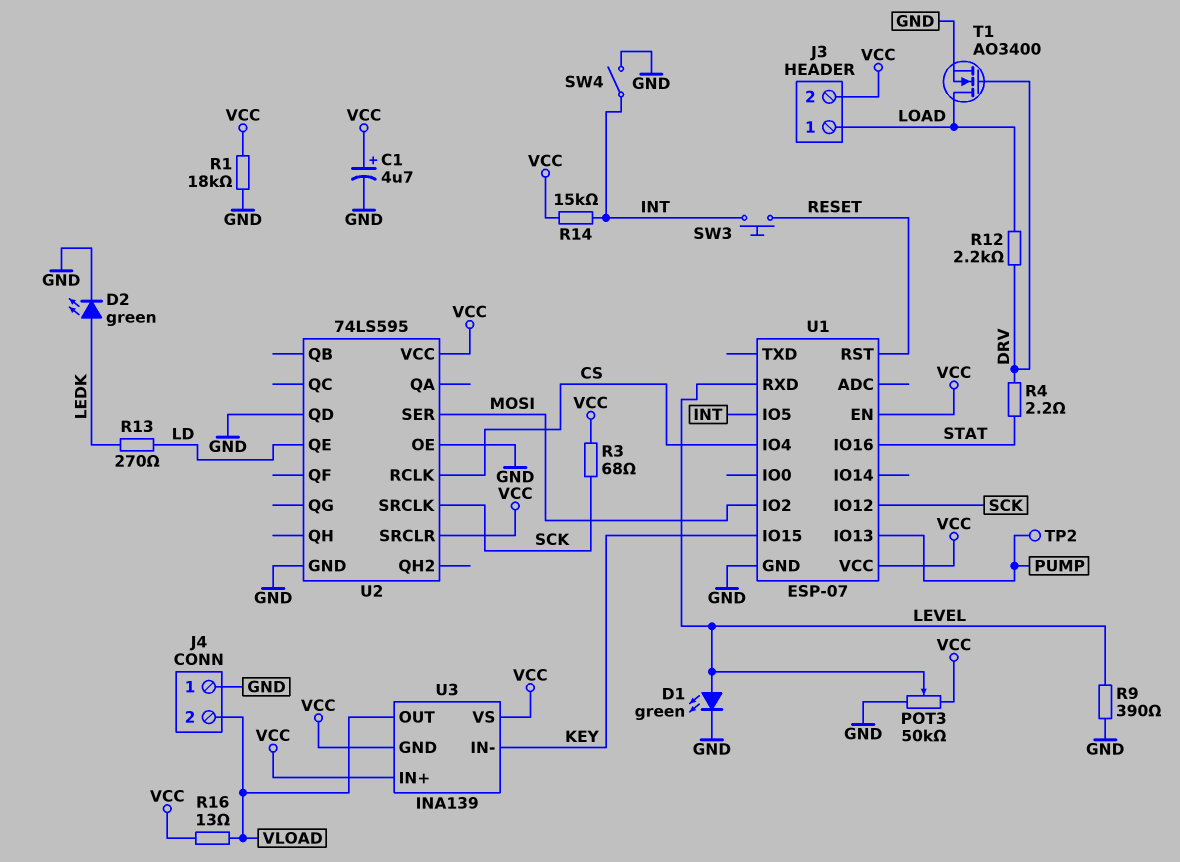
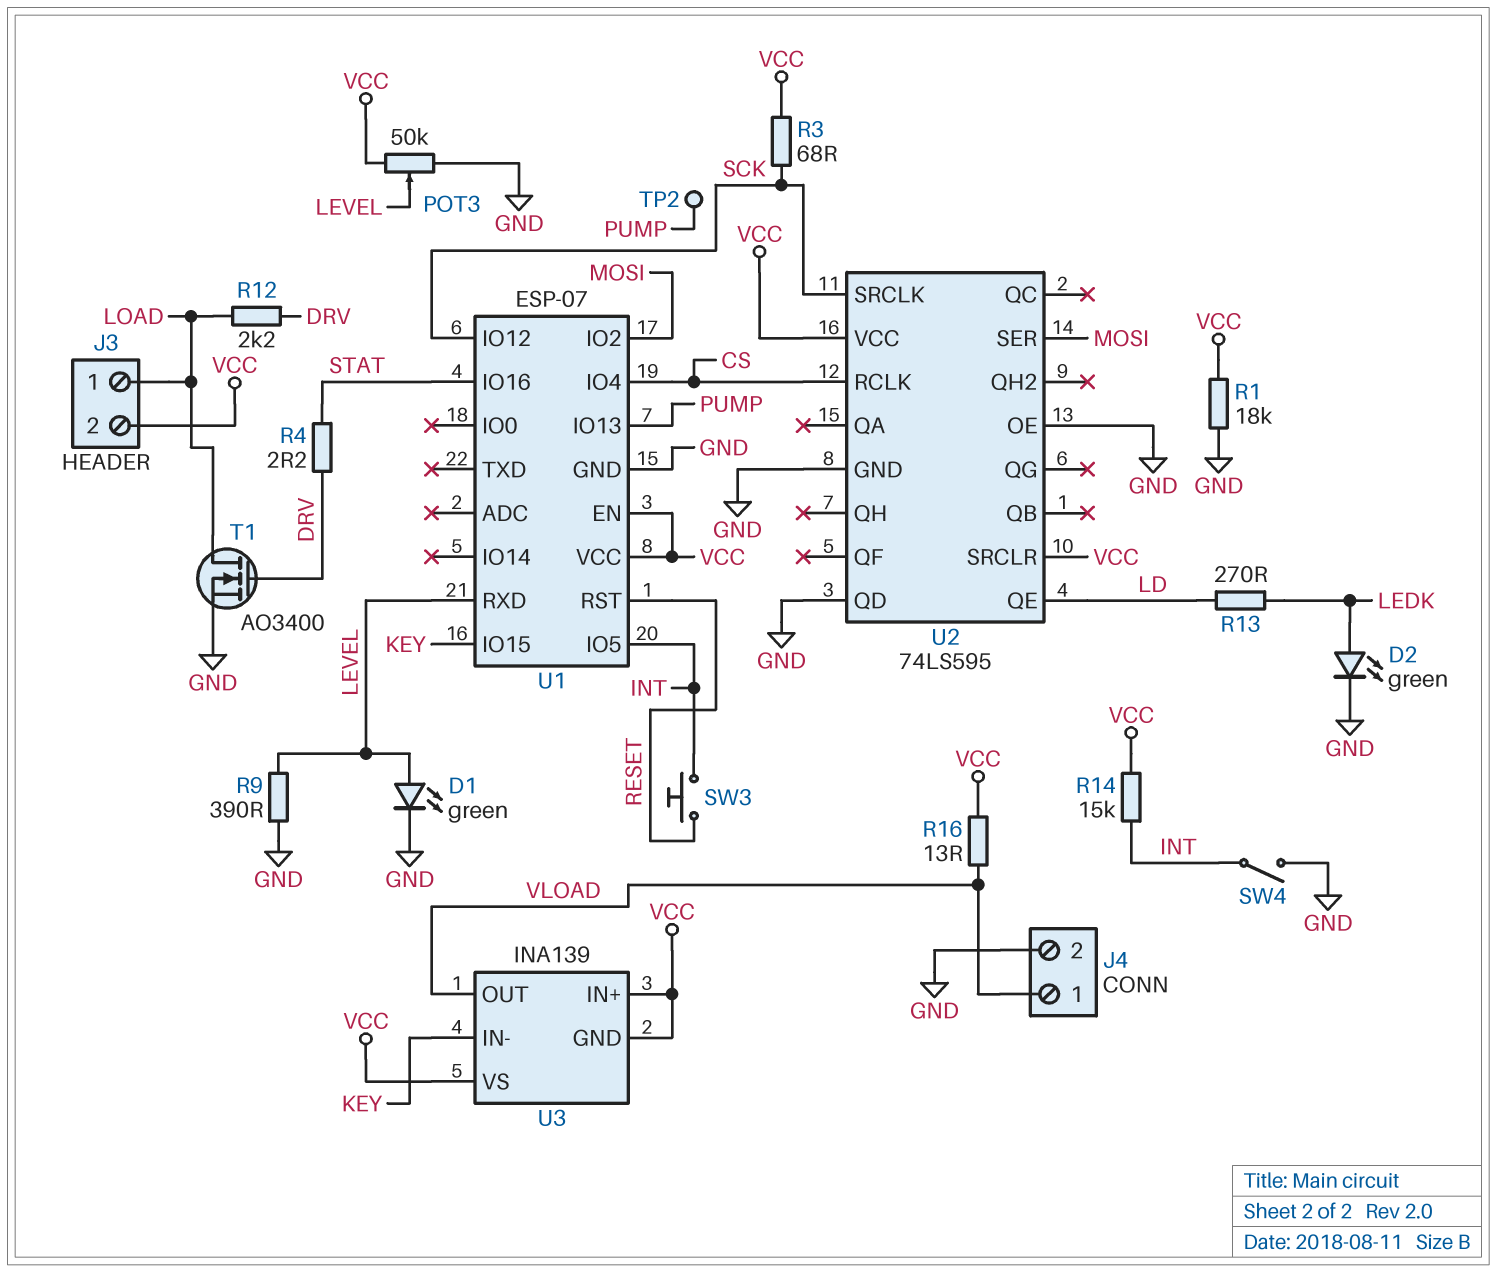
C1: 4.7uF (plus VCC, minus GND) -> none
J4 pin 1: GND -> VLOAD
J4 pin 2: VLOAD -> GND

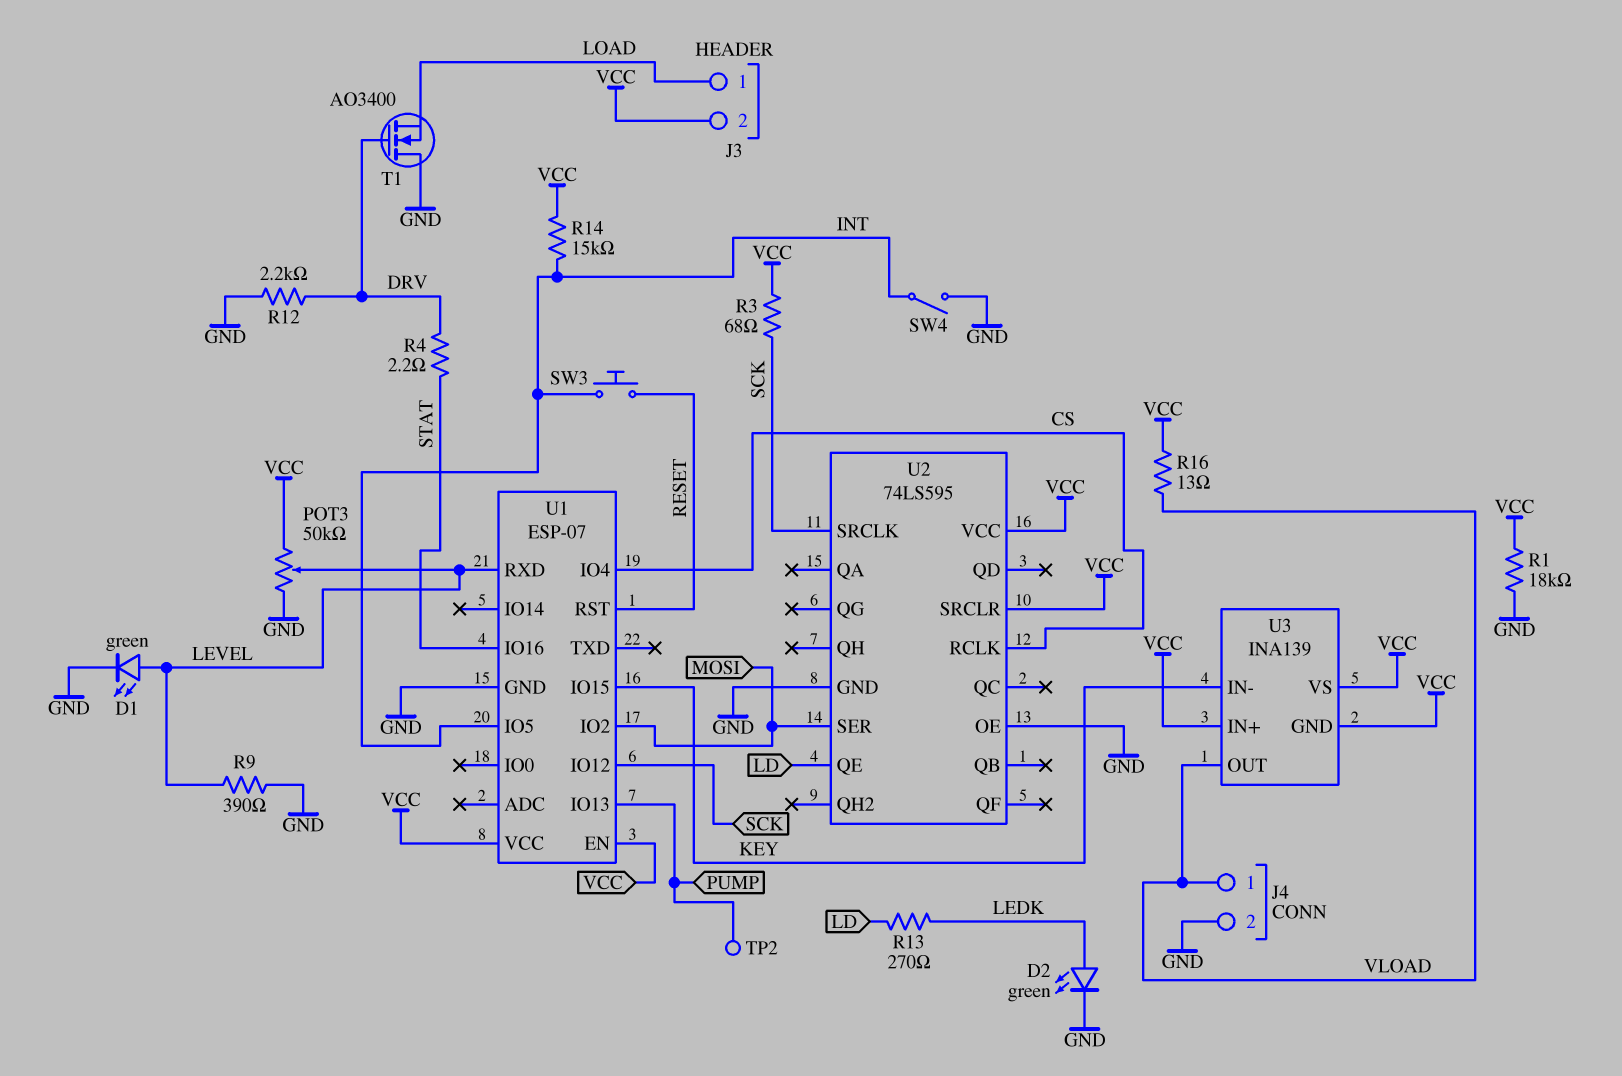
R12: 2.2k (DRV, LOAD) -> 2.2k (DRV, GND)
T1: NMOS AO3400 (G DRV, D LOAD, S GND) -> NMOS AO3400 (G DRV, D GND, S LOAD)
U2 pin QD: GND -> none

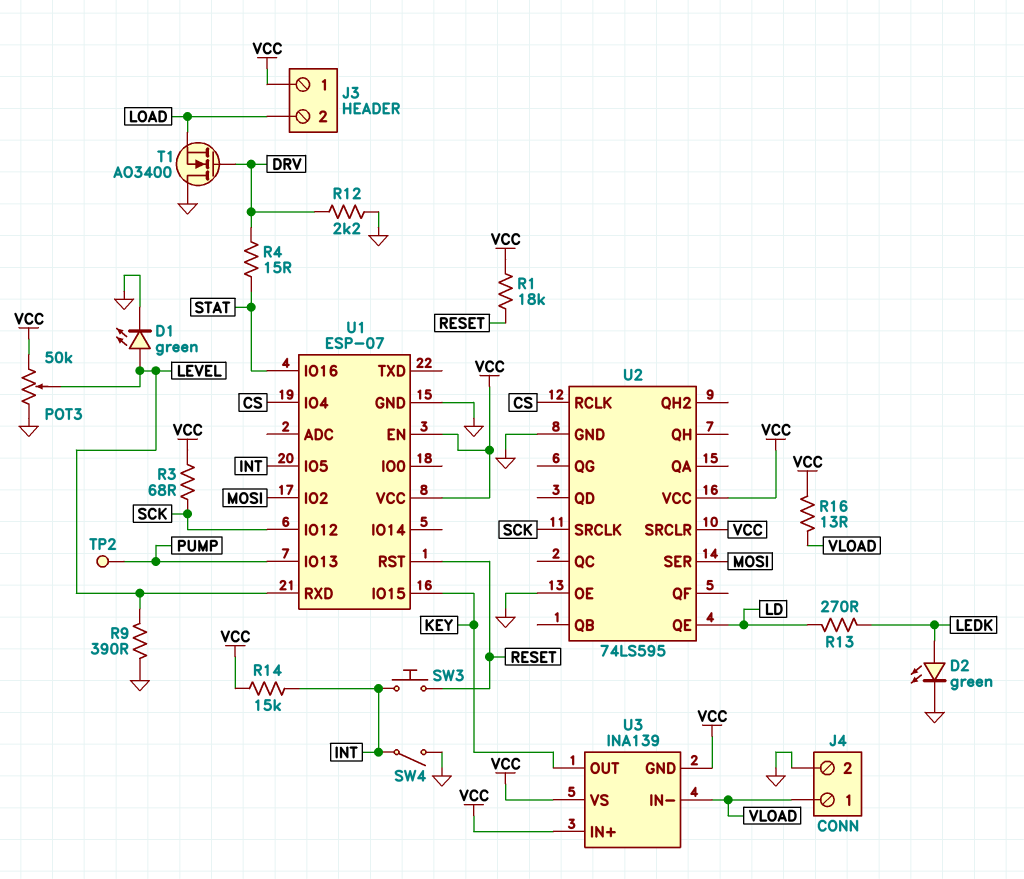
J3 pin 1: LOAD -> VCC
J3 pin 2: VCC -> LOAD
R1: 18k (GND, VCC) -> 18k (RESET, VCC)
R4: 2.2 (DRV, STAT) -> 15 (DRV, STAT)
U3 pin IN-: KEY -> VLOAD
U3 pin OUT: VLOAD -> KEY

